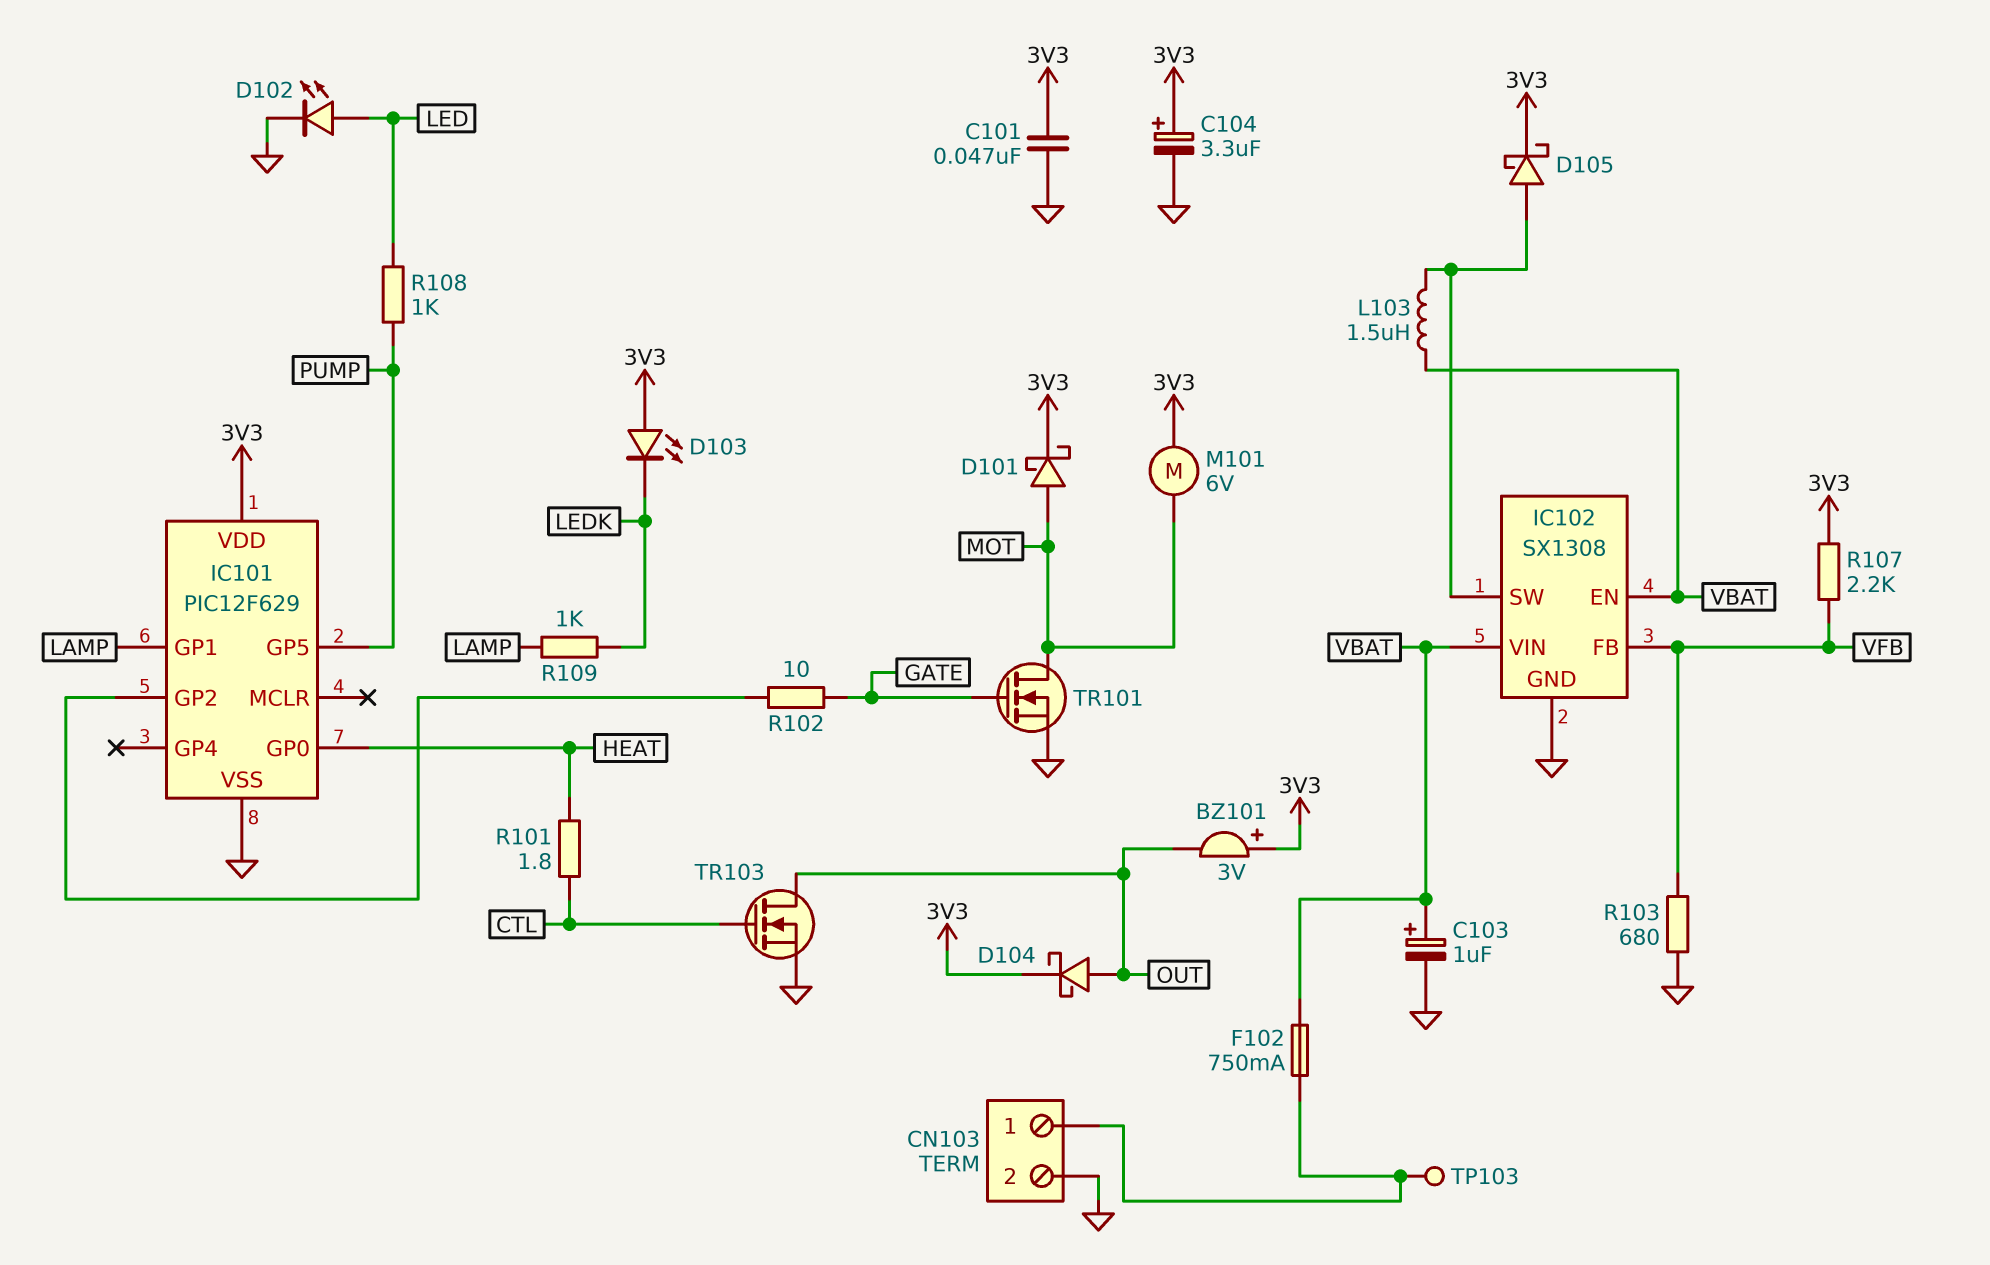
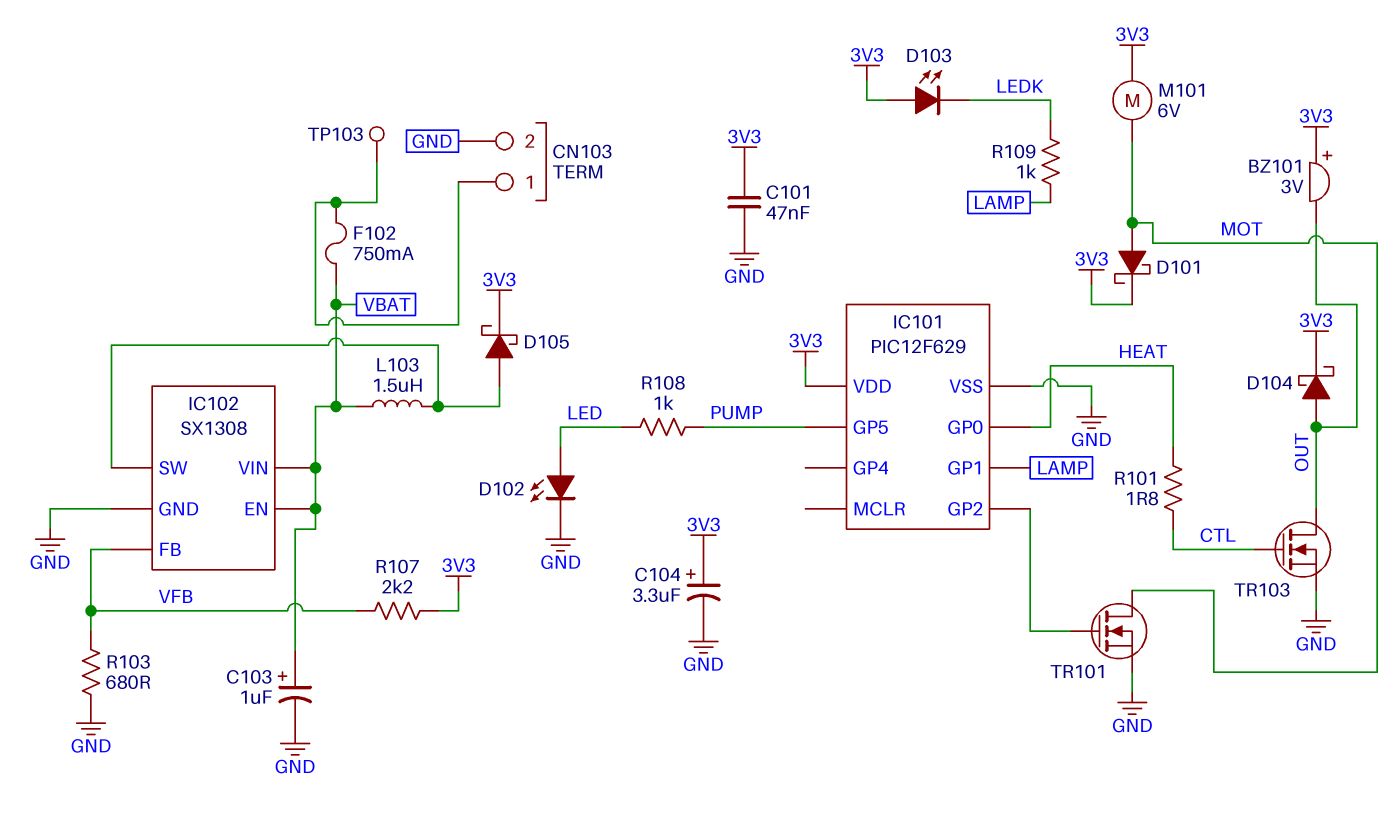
R102: 10 (GATE, IC101/GP2) -> none
TR101: NMOS (G GATE, D MOT, S GND) -> NMOS (G IC101/GP2, D MOT, S GND)

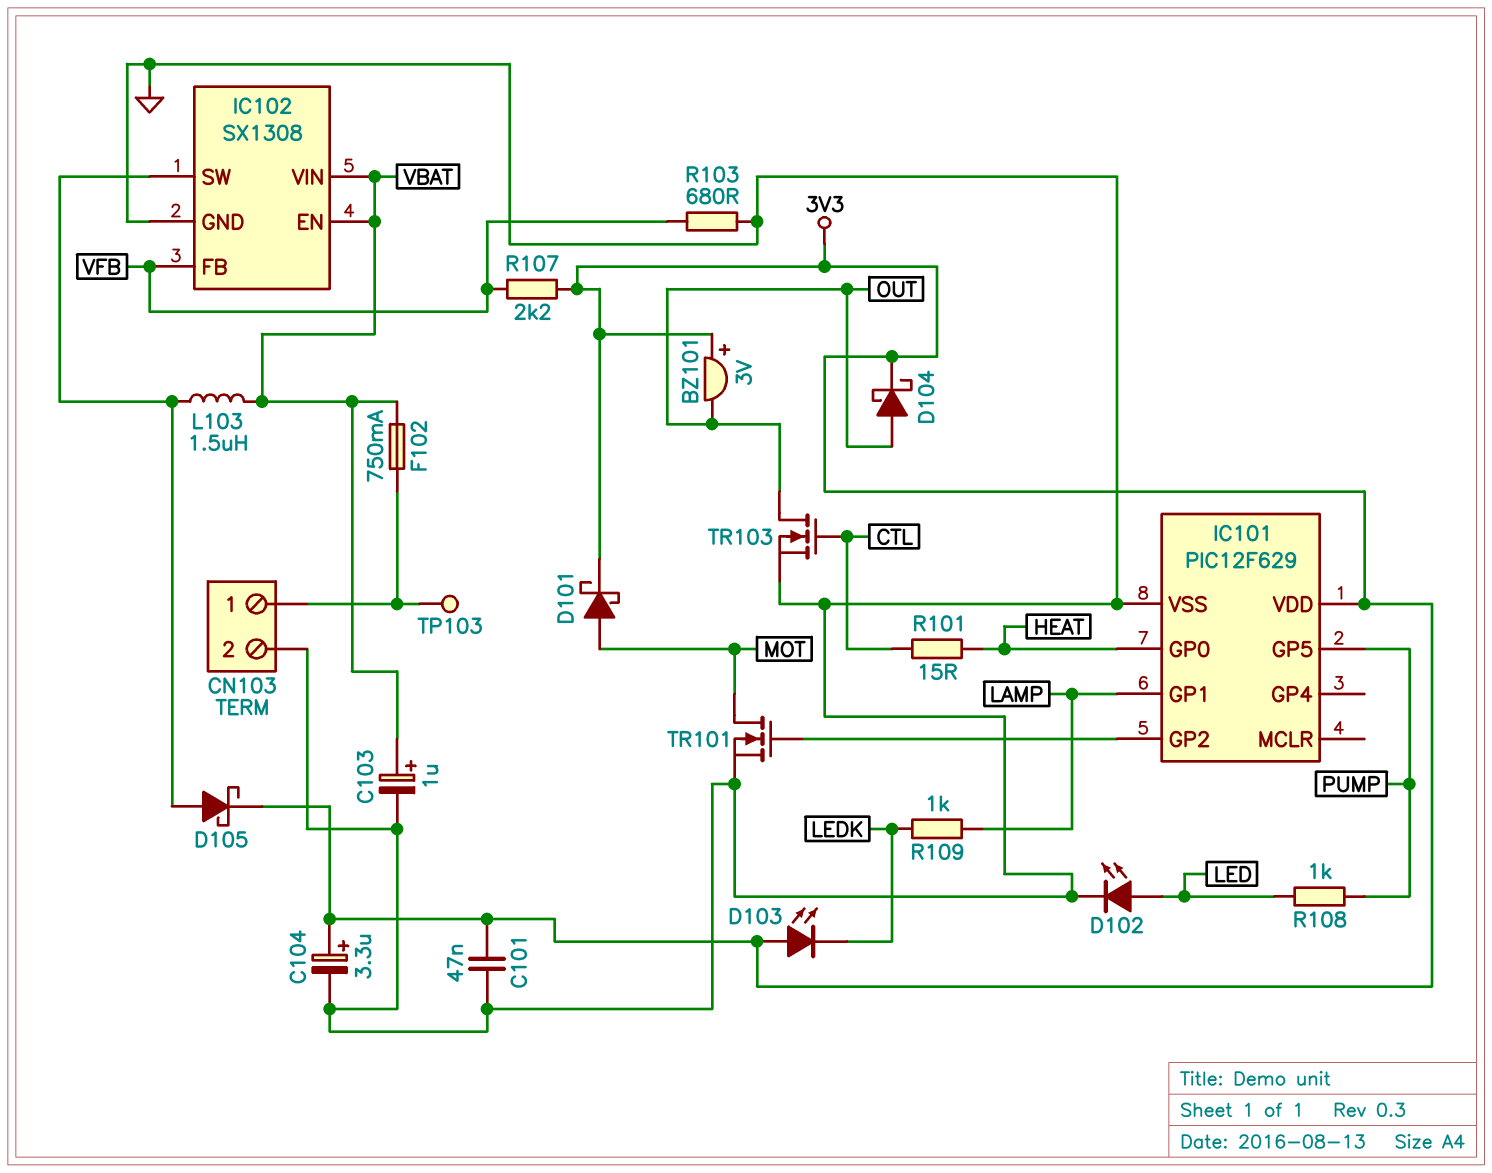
M101: motor 6V (3V3, MOT) -> none
R101: 1.8 (CTL, HEAT) -> 15 (CTL, HEAT)

